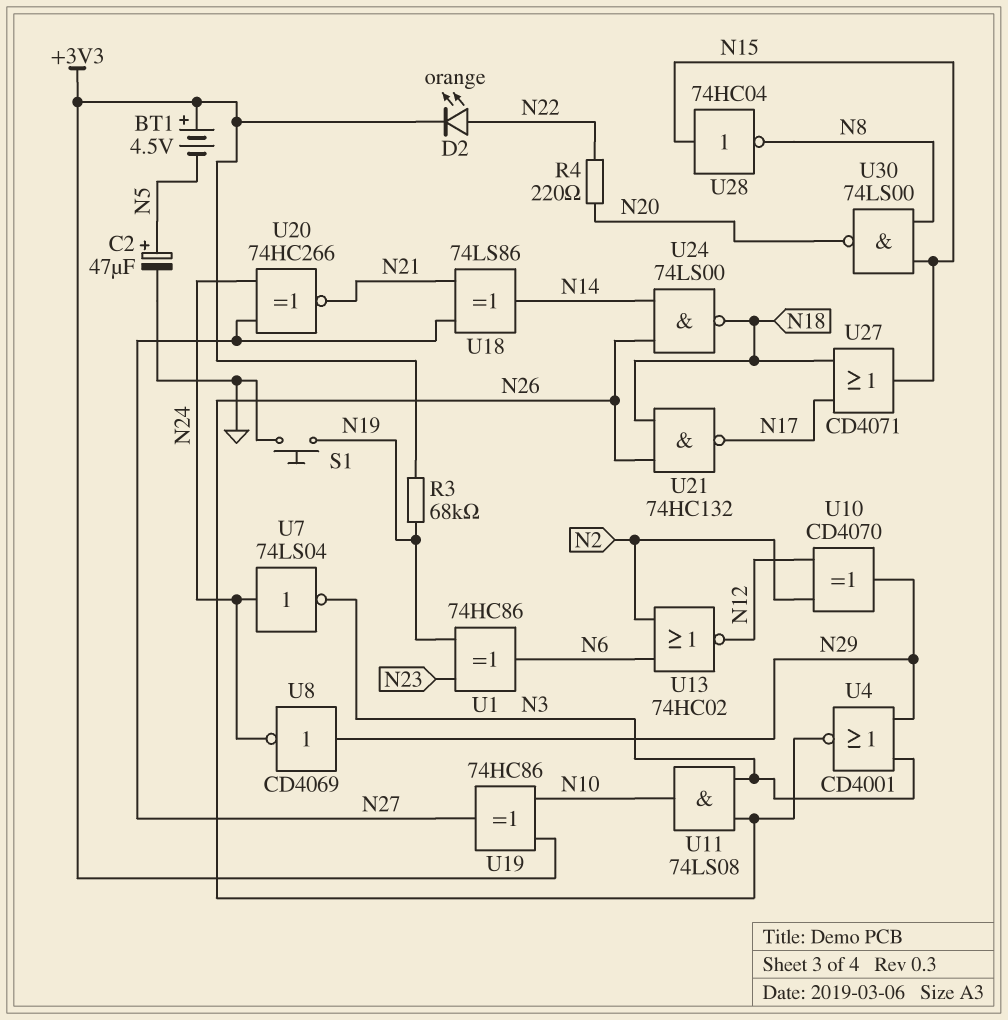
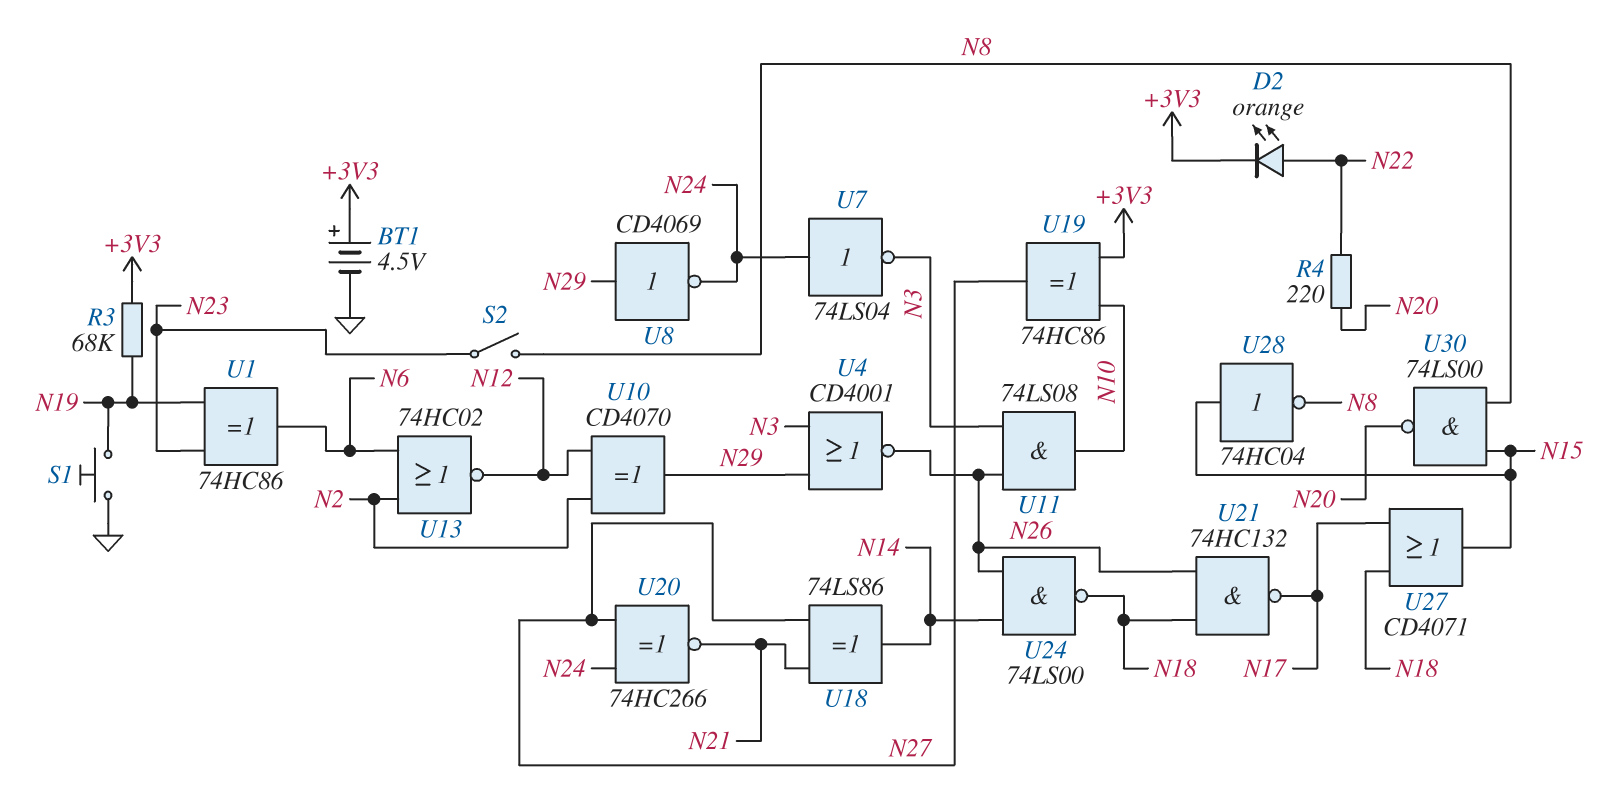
BT1: 4.5V (plus +3V3, minus N5) -> 4.5V (plus +3V3, minus GND)
C2: 47uF (plus N5, minus GND) -> none
S2: none -> switch (N8, N23)

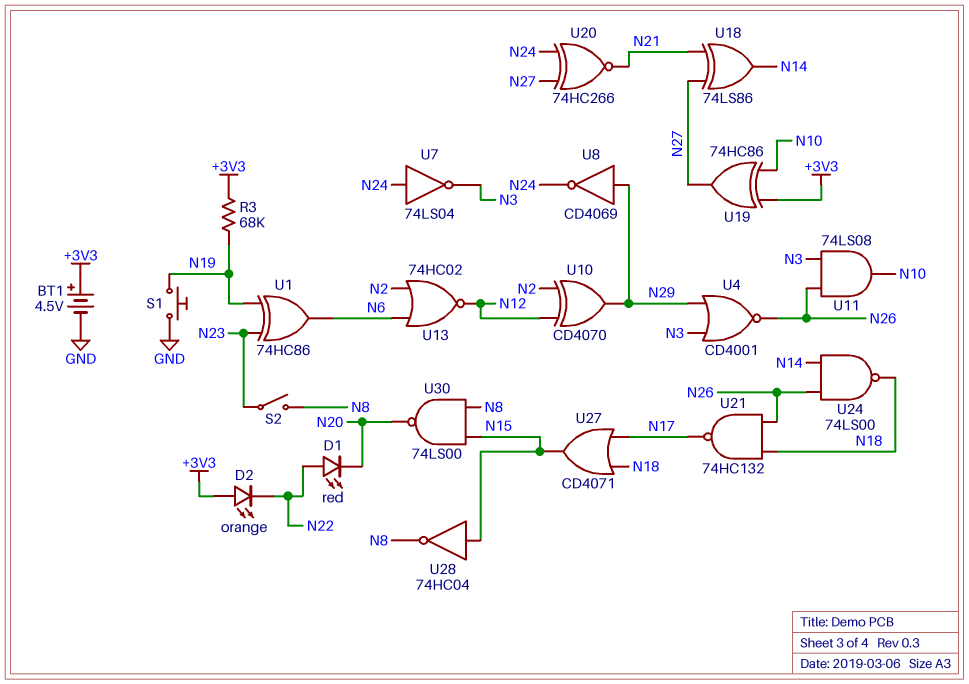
D1: none -> LED red (A N22, K N20)
D2: LED orange (A N22, K +3V3) -> LED orange (A +3V3, K N22)
R4: 220 (N20, N22) -> none

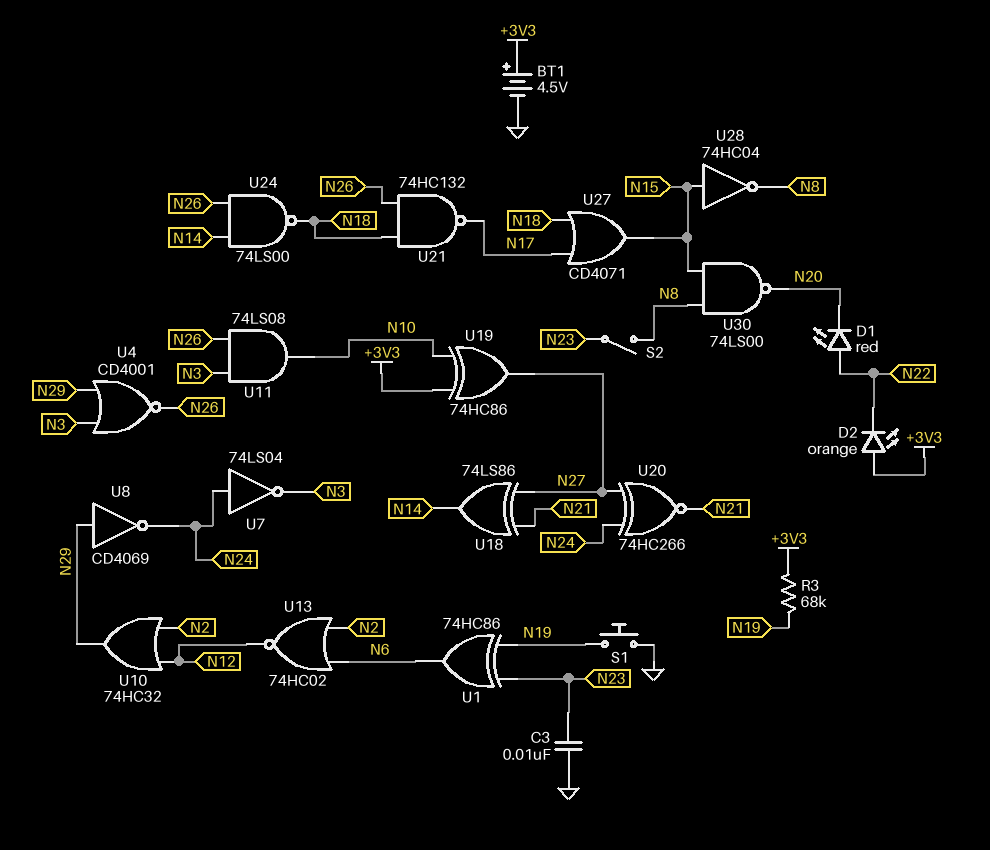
C3: none -> 10nF (GND, N23)
U10: XOR CD4070 (in N2, in N12, out N29) -> OR 74HC32 (in N2, in N12, out N29)

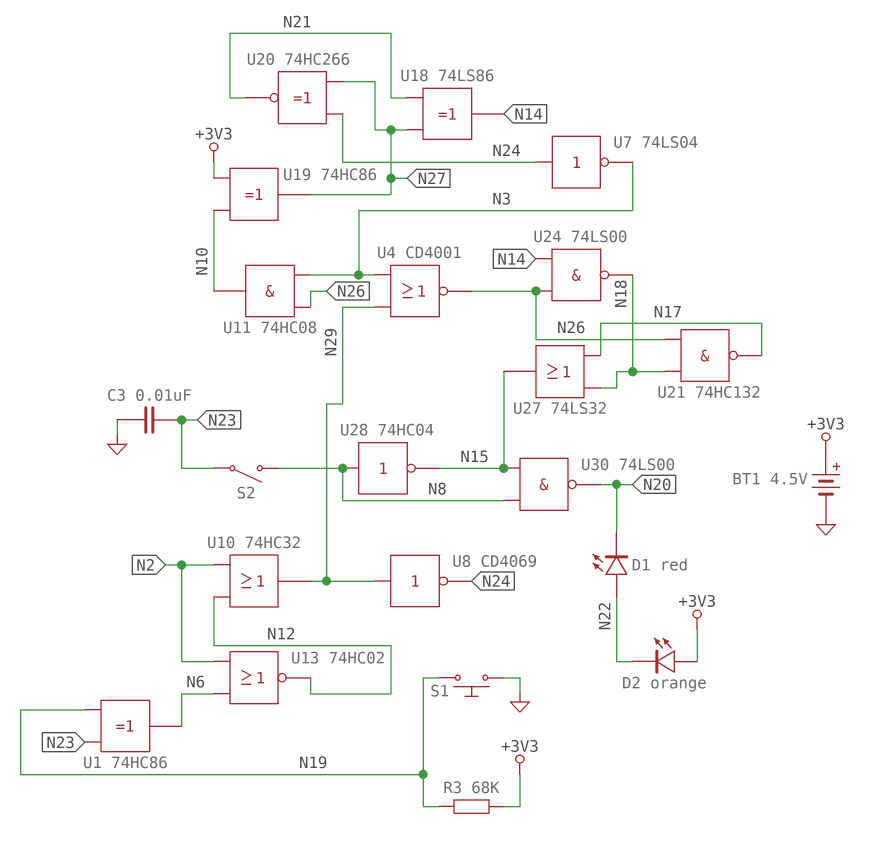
U11: AND 74LS08 (in N3, in N26, out N10) -> AND 74HC08 (in N3, in N26, out N10)
U27: OR CD4071 (in N17, in N18, out N15) -> OR 74LS32 (in N17, in N18, out N15)
U28: NOT 74HC04 (in N15, out N8) -> NOT 74HC04 (in N8, out N15)

